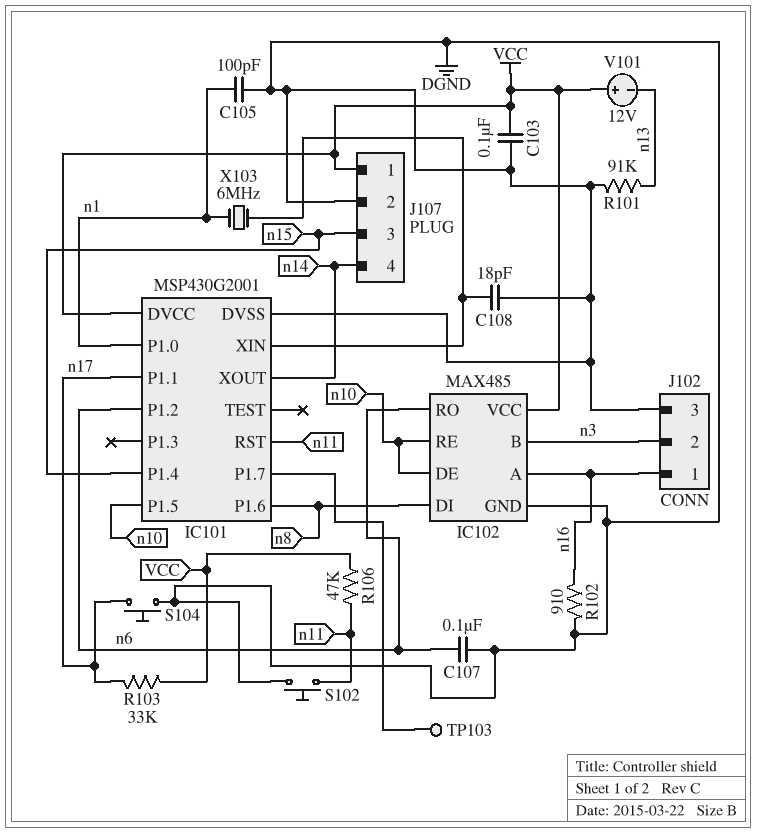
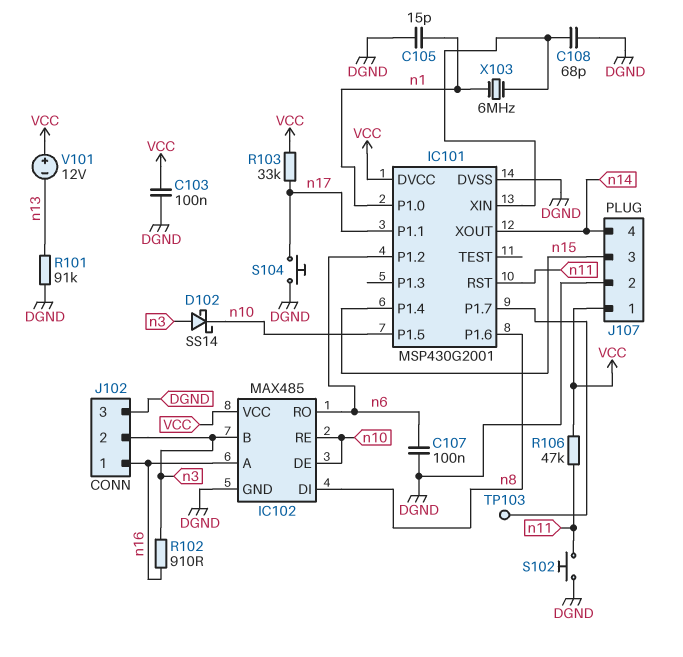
C105: 100pF (DGND, n1) -> 15pF (DGND, n1)
C108: 18pF (DGND, IC101/XIN) -> 68pF (DGND, IC101/XIN)
D102: none -> schottky SS14 (A n3, K n10)
R102: 910 (DGND, n16) -> 910 (n3, n16)

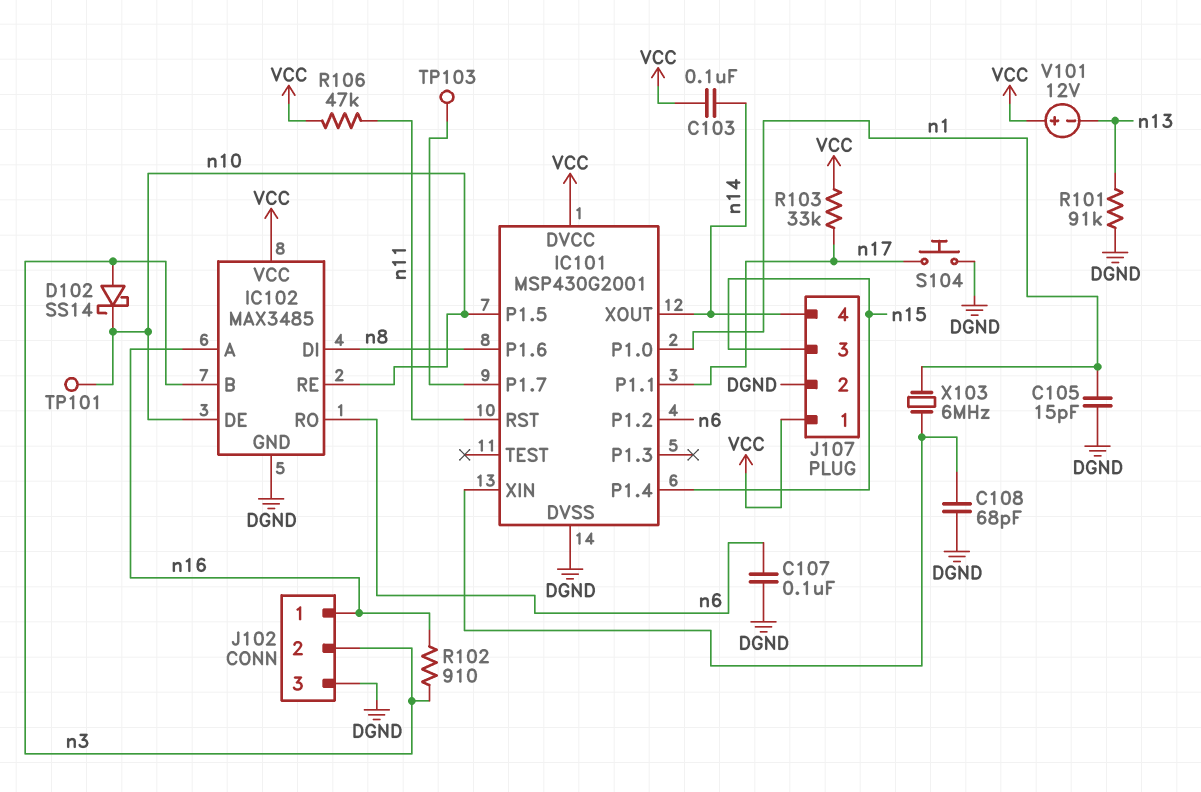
C103: 100nF (DGND, VCC) -> 100nF (VCC, n14)
IC102: MAX485 -> MAX3485
S102: button (DGND, n11) -> none
TP101: none -> test point (n10)

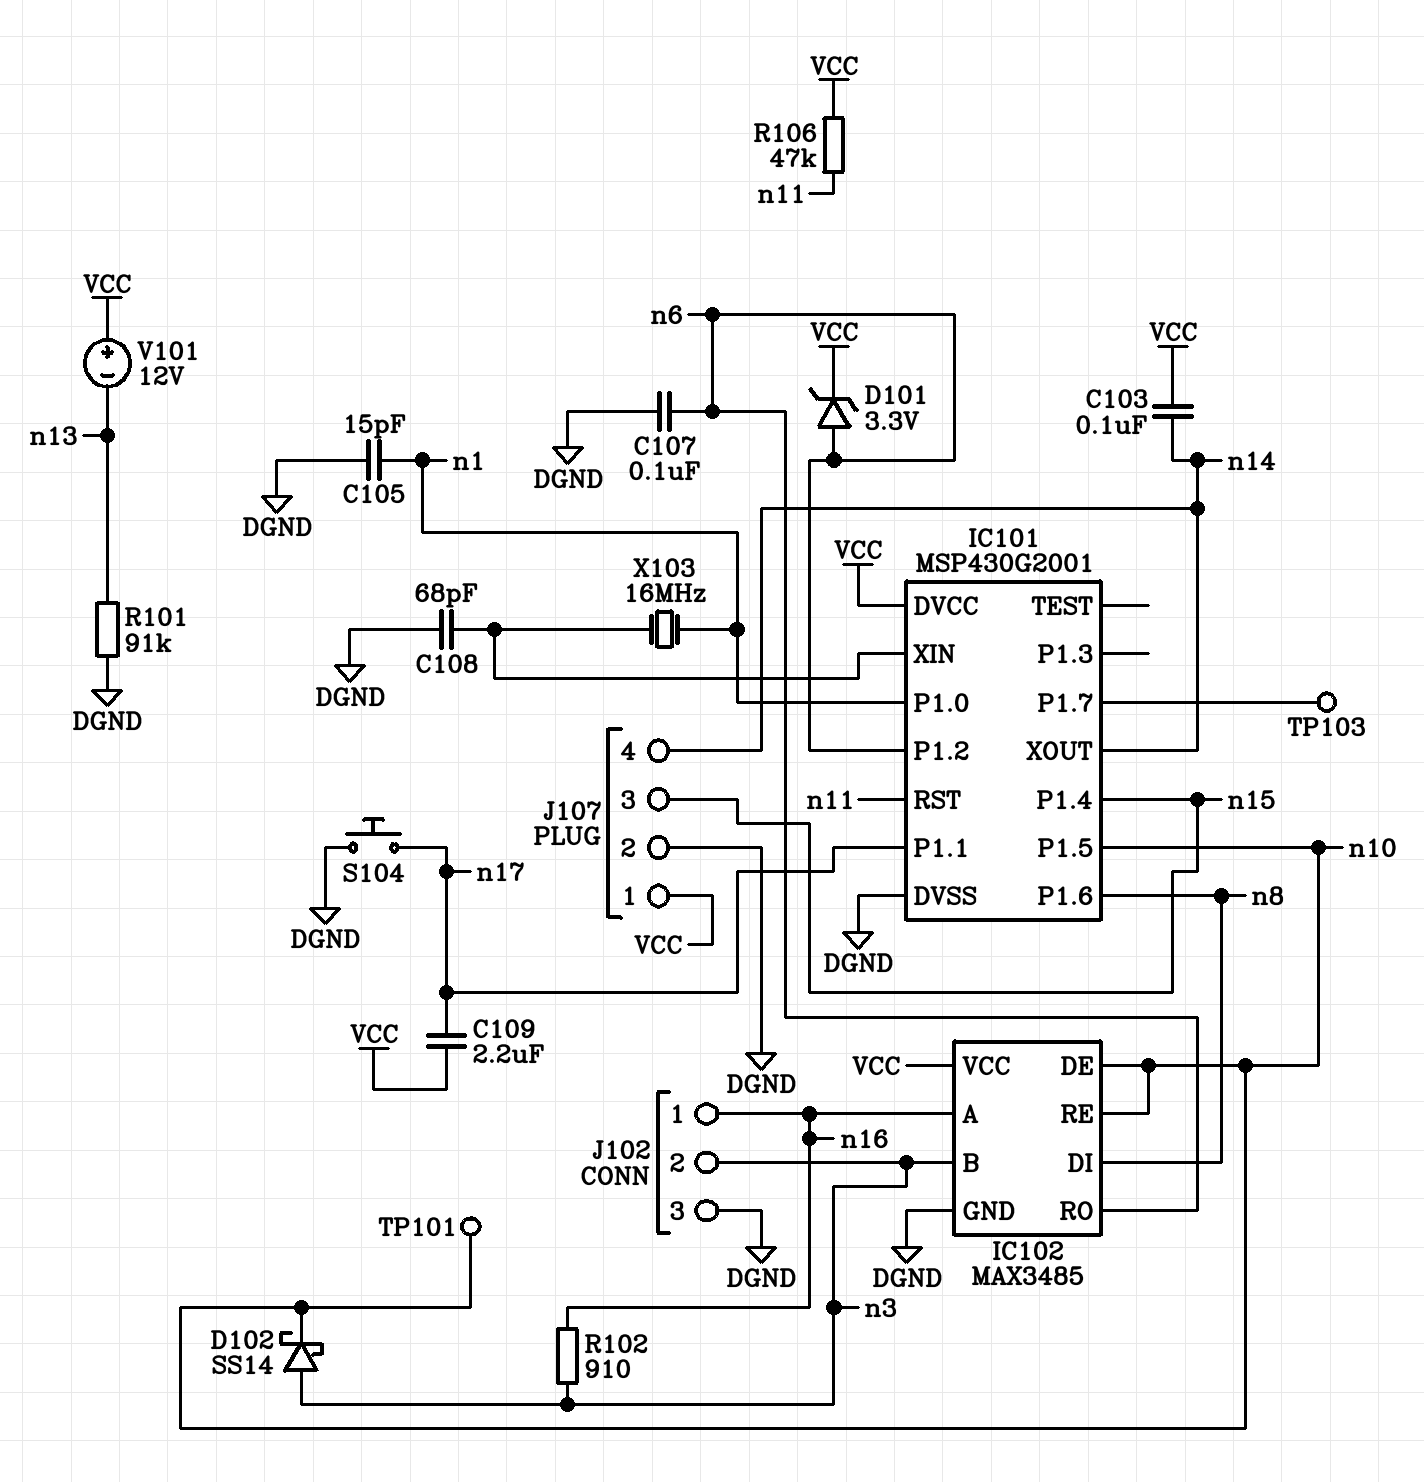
C109: none -> 2.2uF (VCC, n17)
D101: none -> zener 3.3V (A n6, K VCC)
R103: 33k (VCC, n17) -> none
X103: 6MHz (IC101/XIN, n1) -> 16MHz (IC101/XIN, n1)

